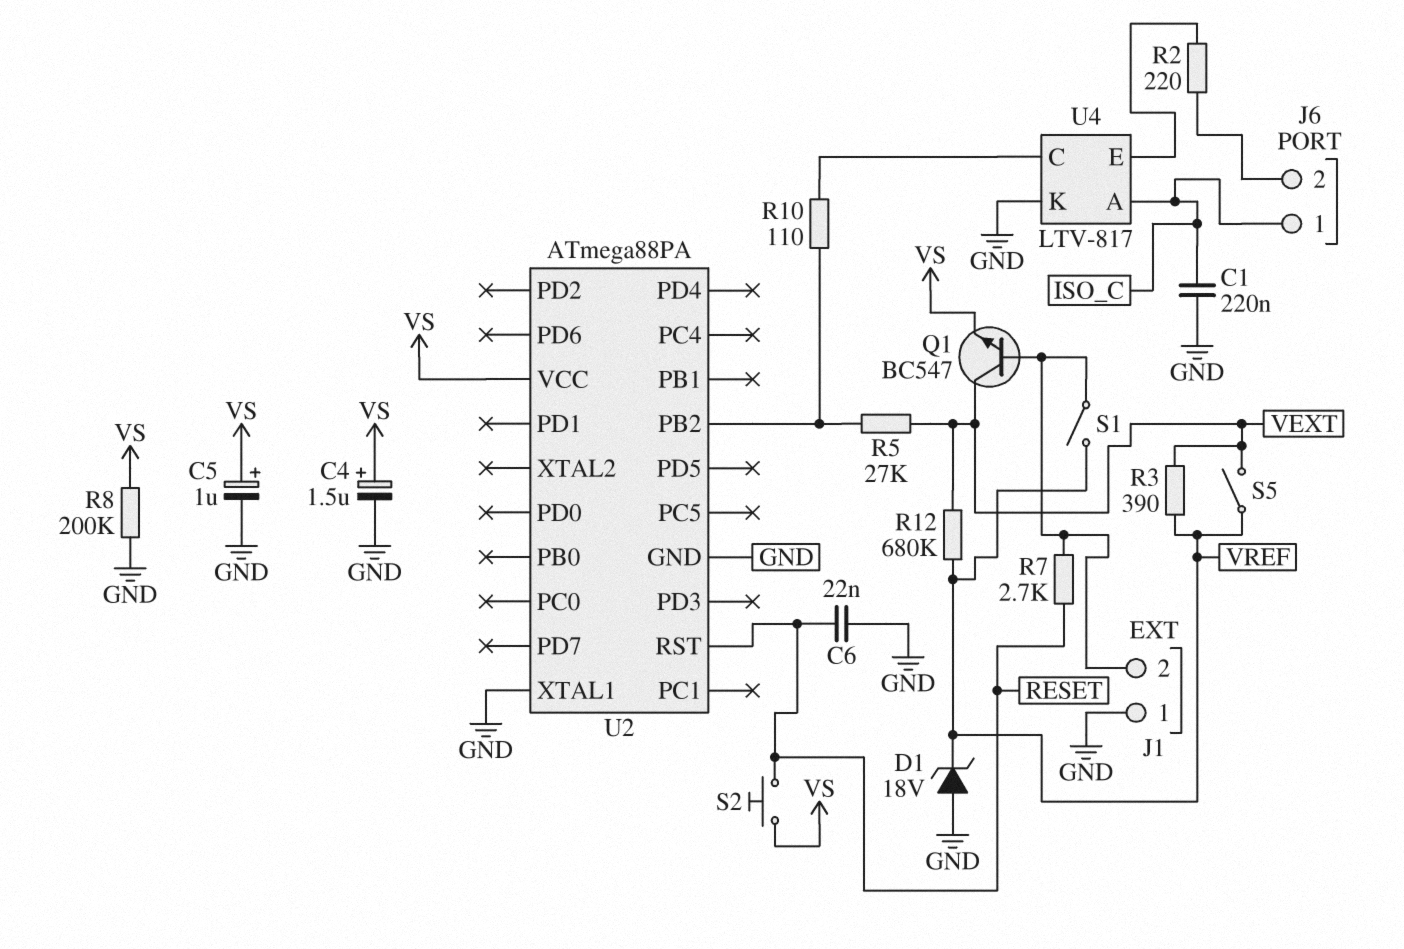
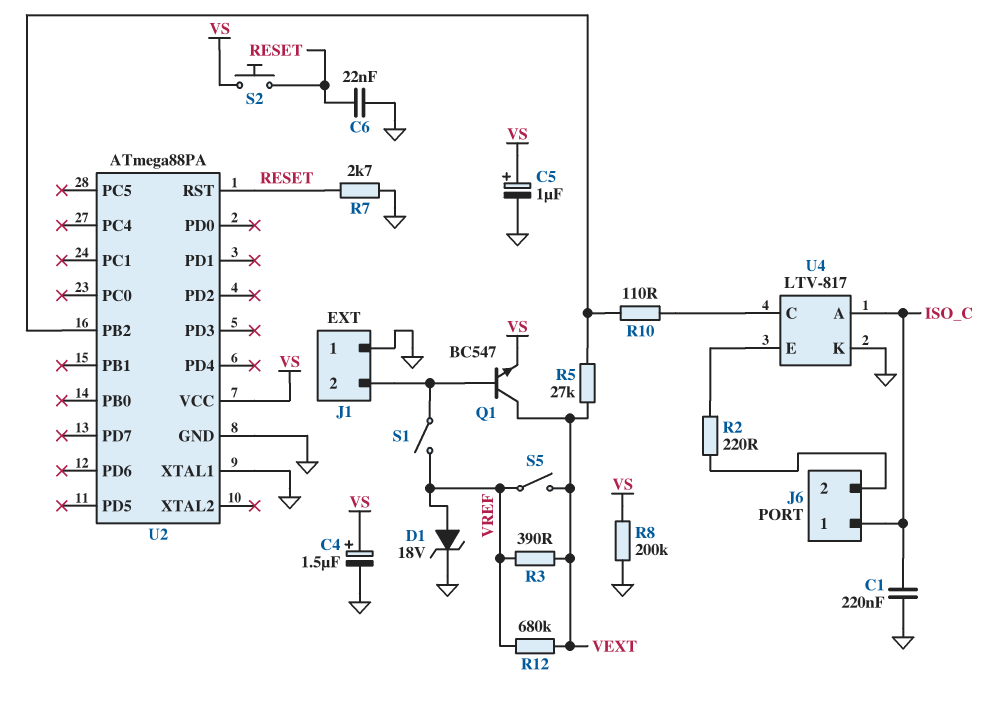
D1: zener 18V (A GND, K VREF) -> zener 18V (A VREF, K GND)
R7: 2.7k (J1/2, RESET) -> 2.7k (GND, RESET)

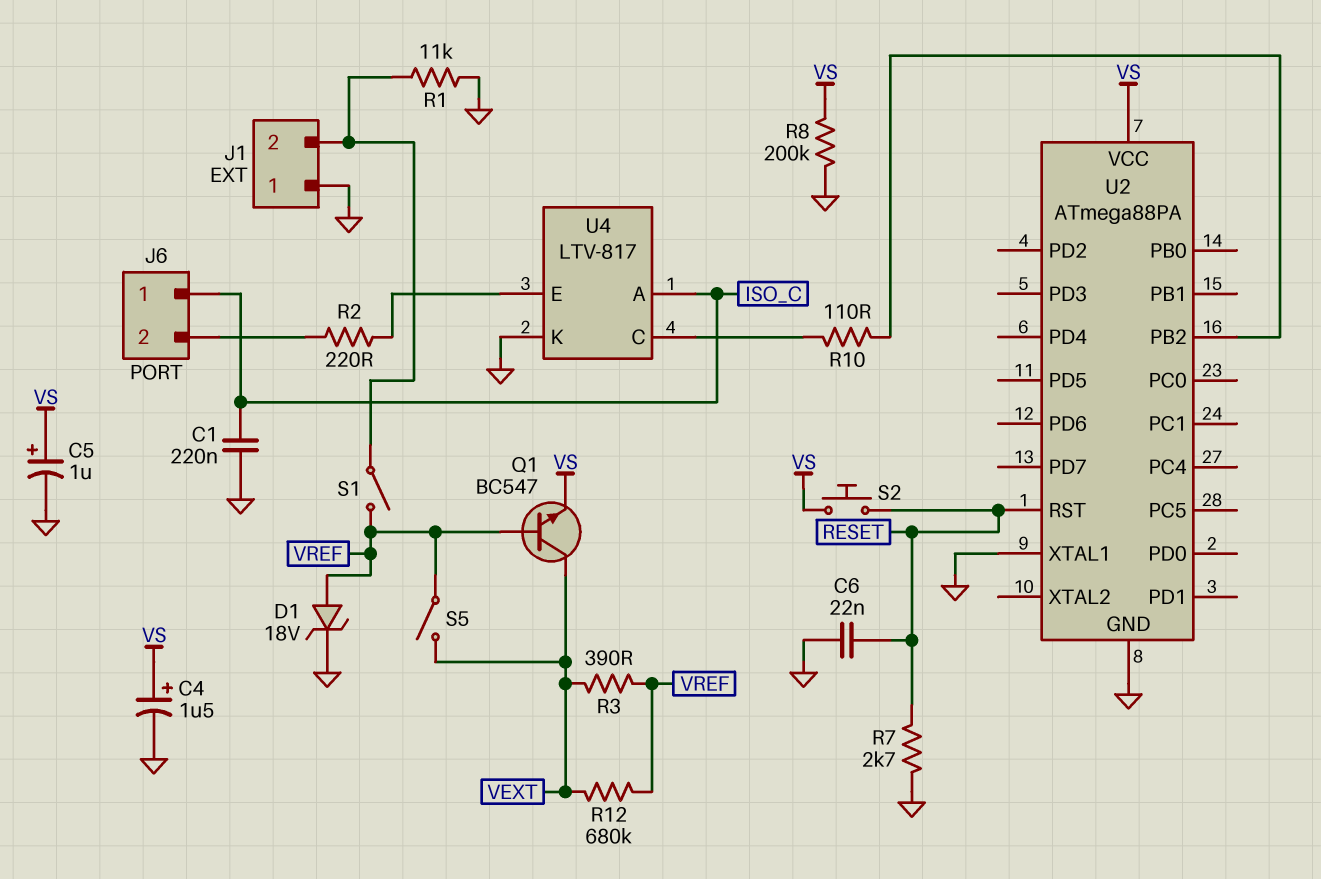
Q1: NPN BC547 (B J1/2, C VEXT, E VS) -> NPN BC547 (B VREF, C VEXT, E VS)
R1: none -> 11k (GND, J1/2)
R5: 27k (U2/PB2, VEXT) -> none

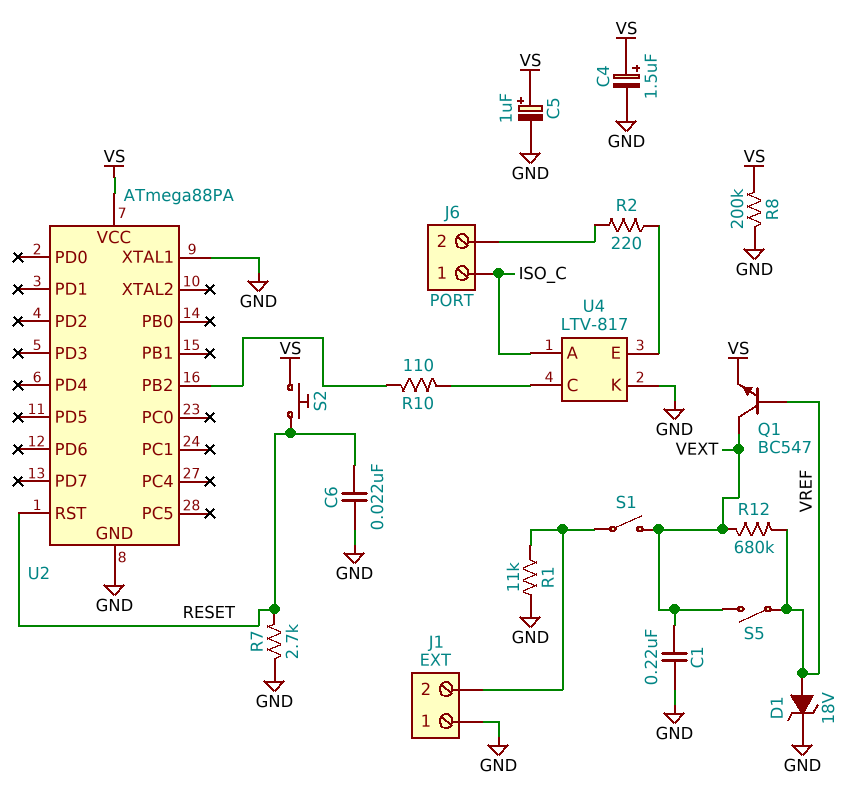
C1: 220nF (GND, ISO_C) -> 220nF (GND, VEXT)
R3: 390 (VEXT, VREF) -> none
S1: switch (J1/2, VREF) -> switch (J1/2, VEXT)

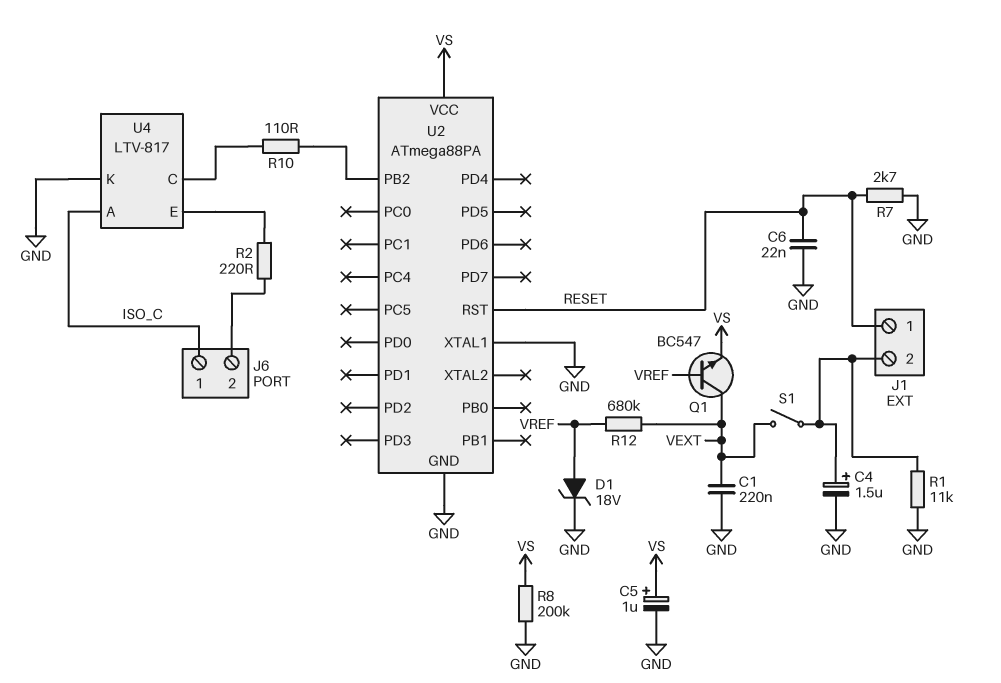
C4: 1.5uF (plus VS, minus GND) -> 1.5uF (plus J1/2, minus GND)
J1 pin 1: GND -> RESET
S2: button (RESET, VS) -> none
S5: switch (VEXT, VREF) -> none

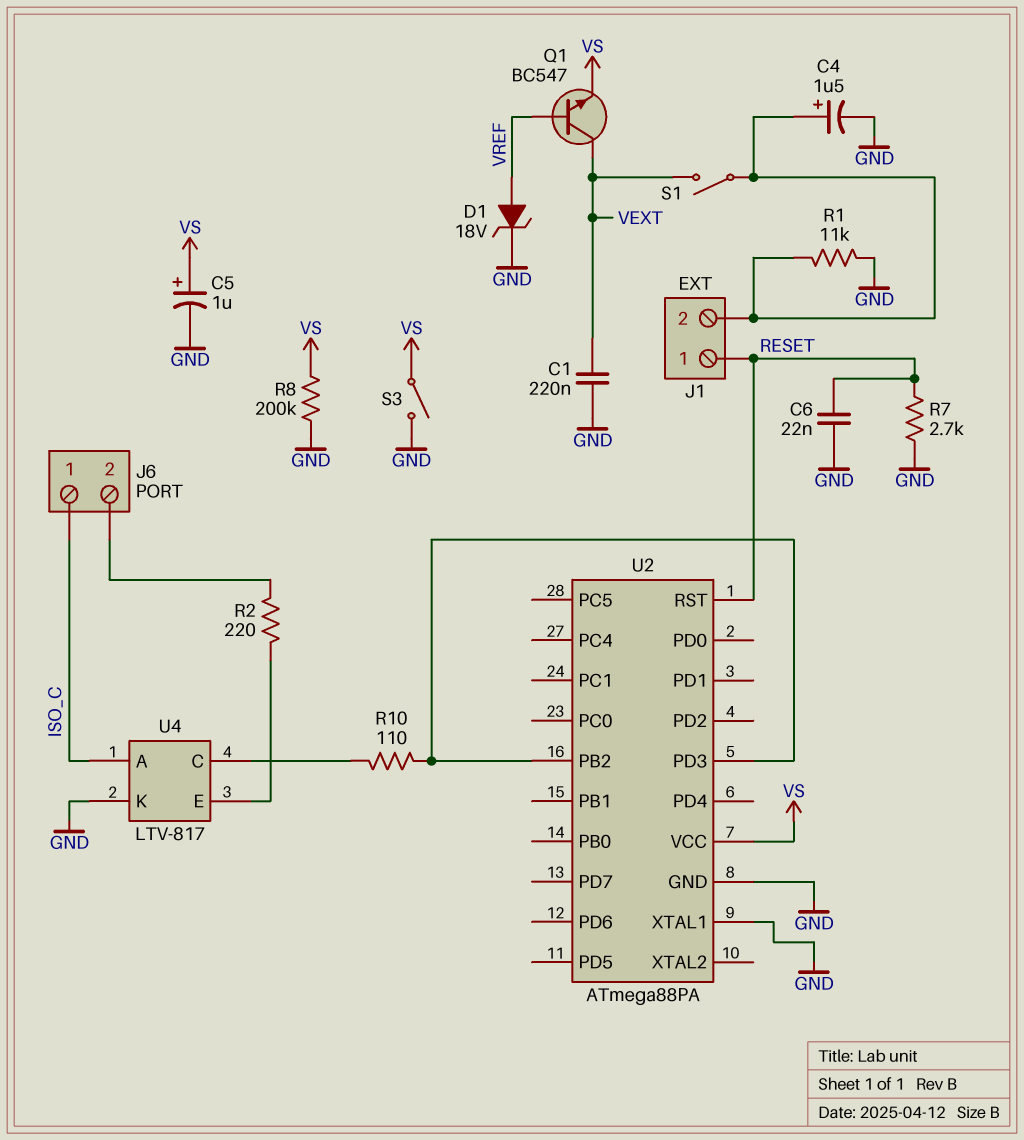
R12: 680k (VEXT, VREF) -> none
S3: none -> switch (GND, VS)
U2 pin PD3: none -> U2/PB2

